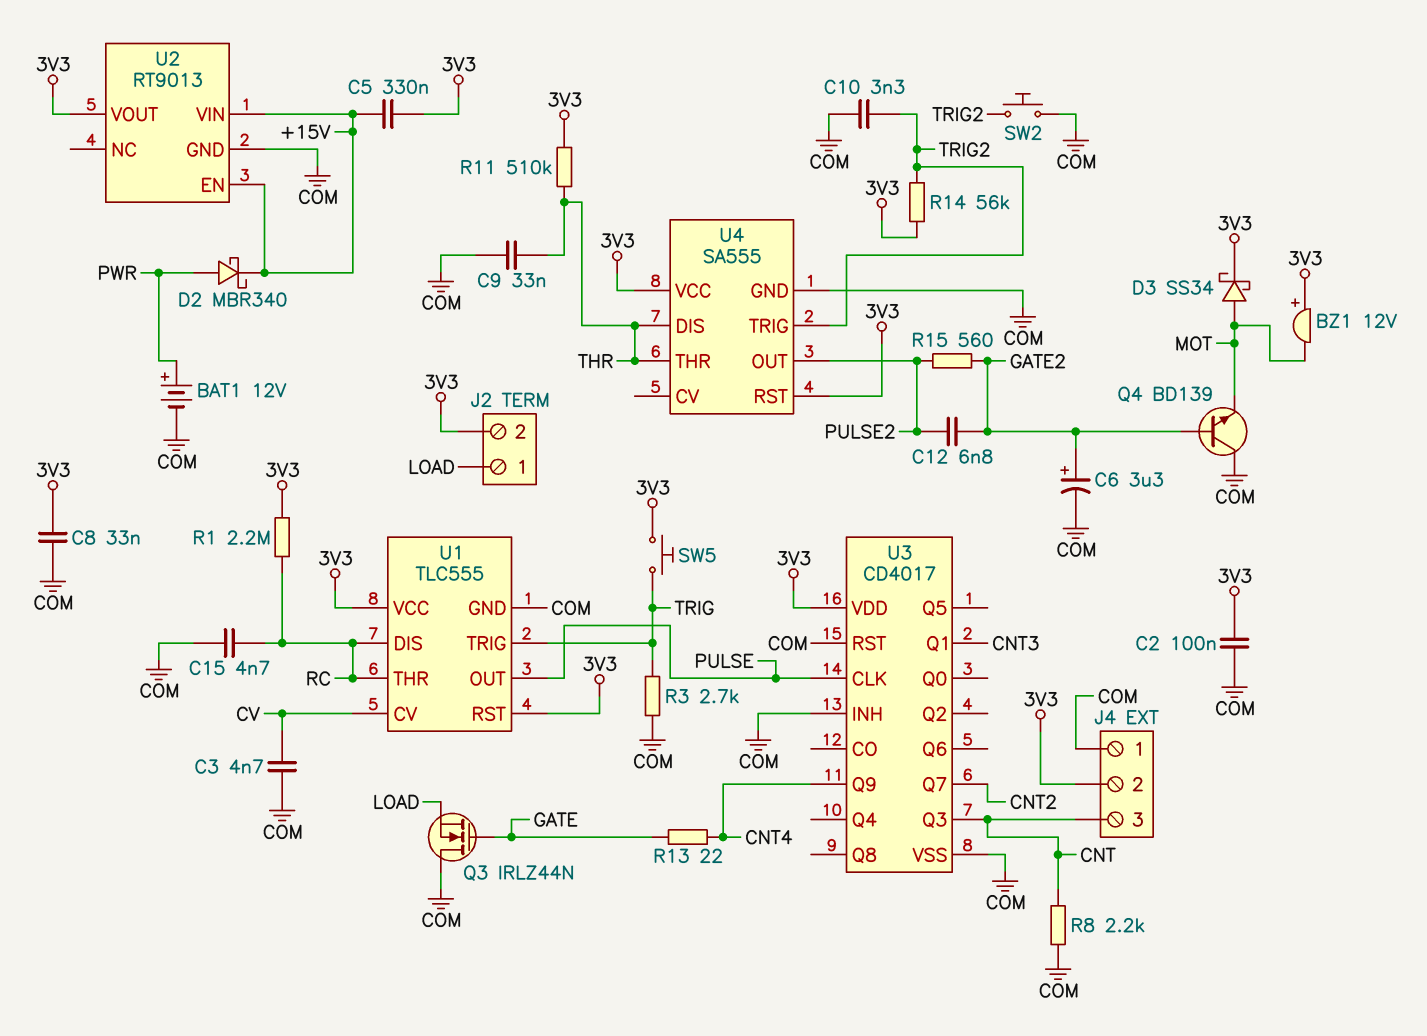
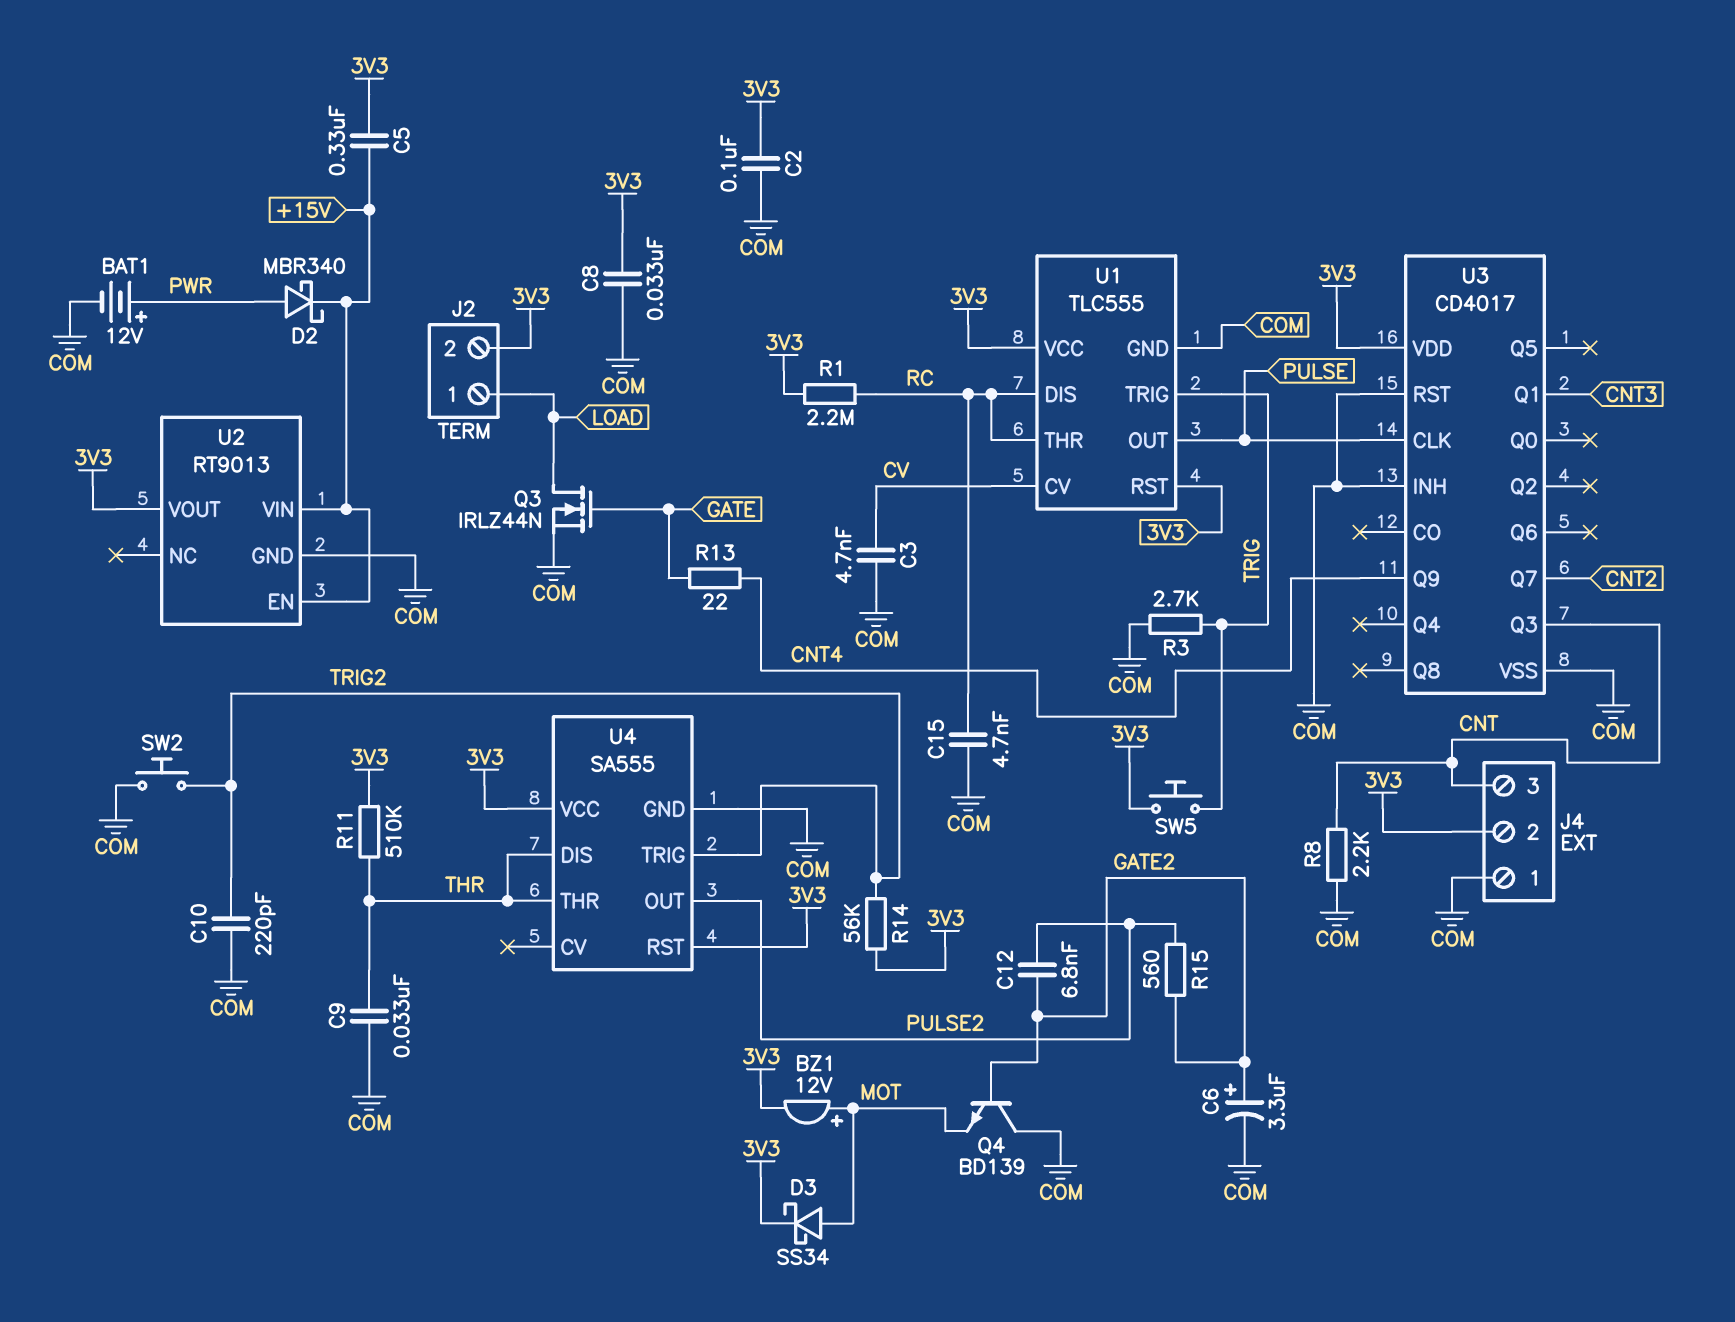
BZ1: buzzer 12V (plus 3V3, minus MOT) -> buzzer 12V (plus MOT, minus 3V3)
C10: 3.3nF (COM, TRIG2) -> 220pF (COM, TRIG2)
Q3: NMOS IRLZ44N (G GATE, D COM, S LOAD) -> NMOS IRLZ44N (G GATE, D LOAD, S COM)

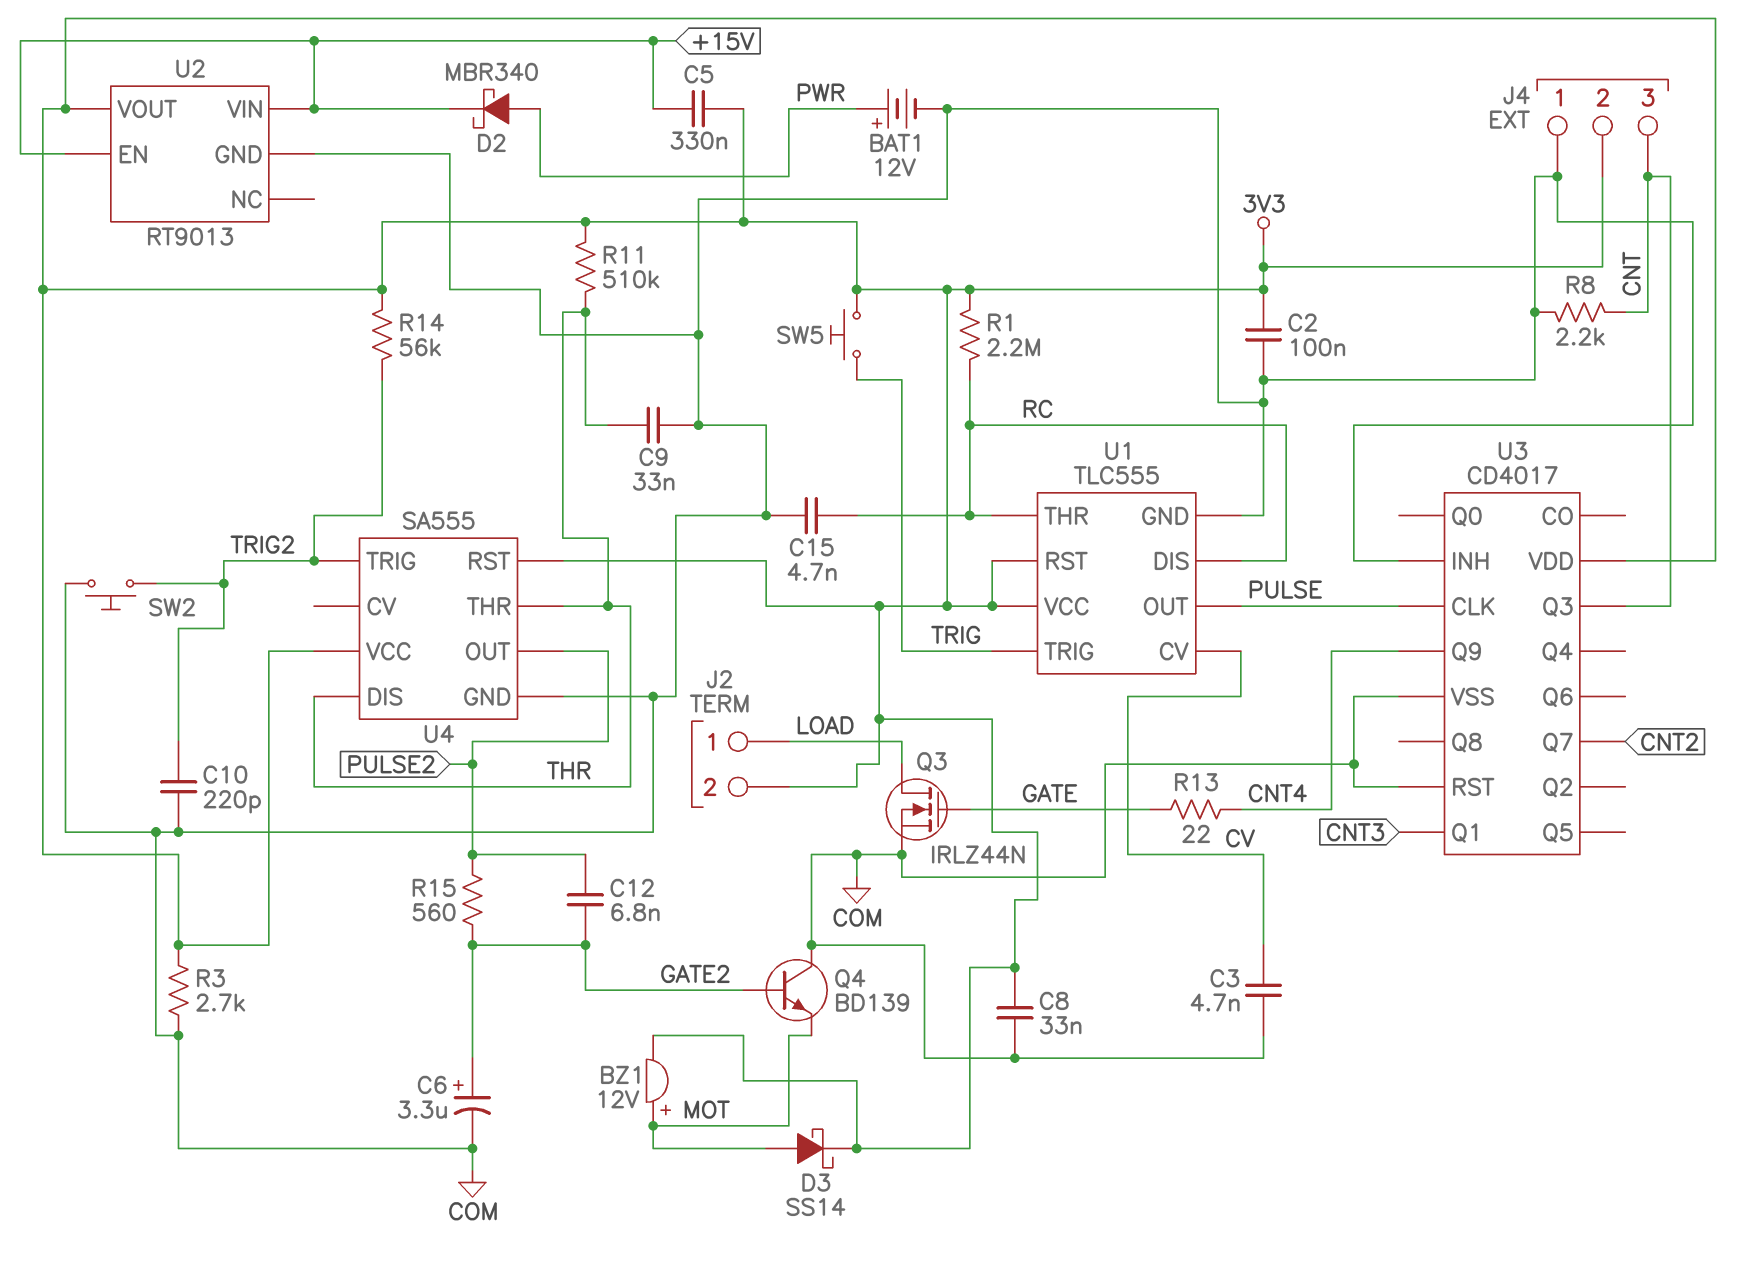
D3: schottky SS34 (A MOT, K 3V3) -> schottky SS14 (A MOT, K 3V3)
R3: 2.7k (COM, TRIG) -> 2.7k (3V3, COM)

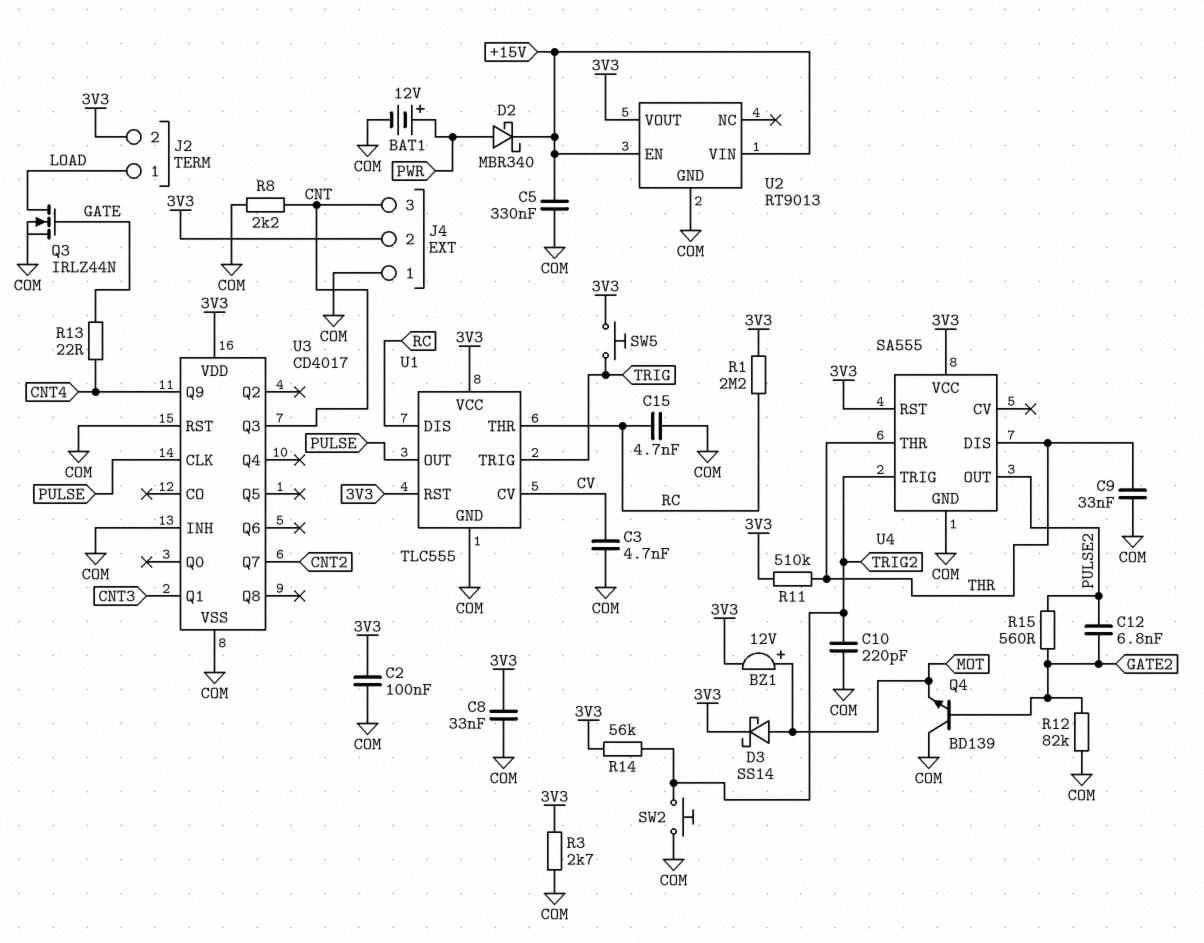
C5: 330nF (+15V, 3V3) -> 330nF (+15V, COM)
C6: 3.3uF (plus GATE2, minus COM) -> none
R12: none -> 82k (COM, GATE2)

